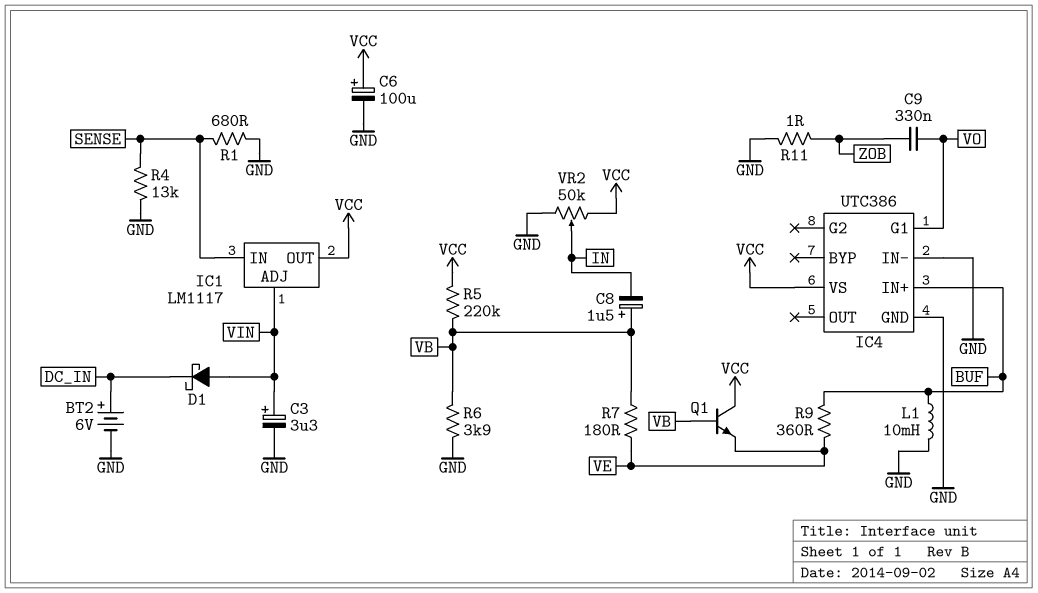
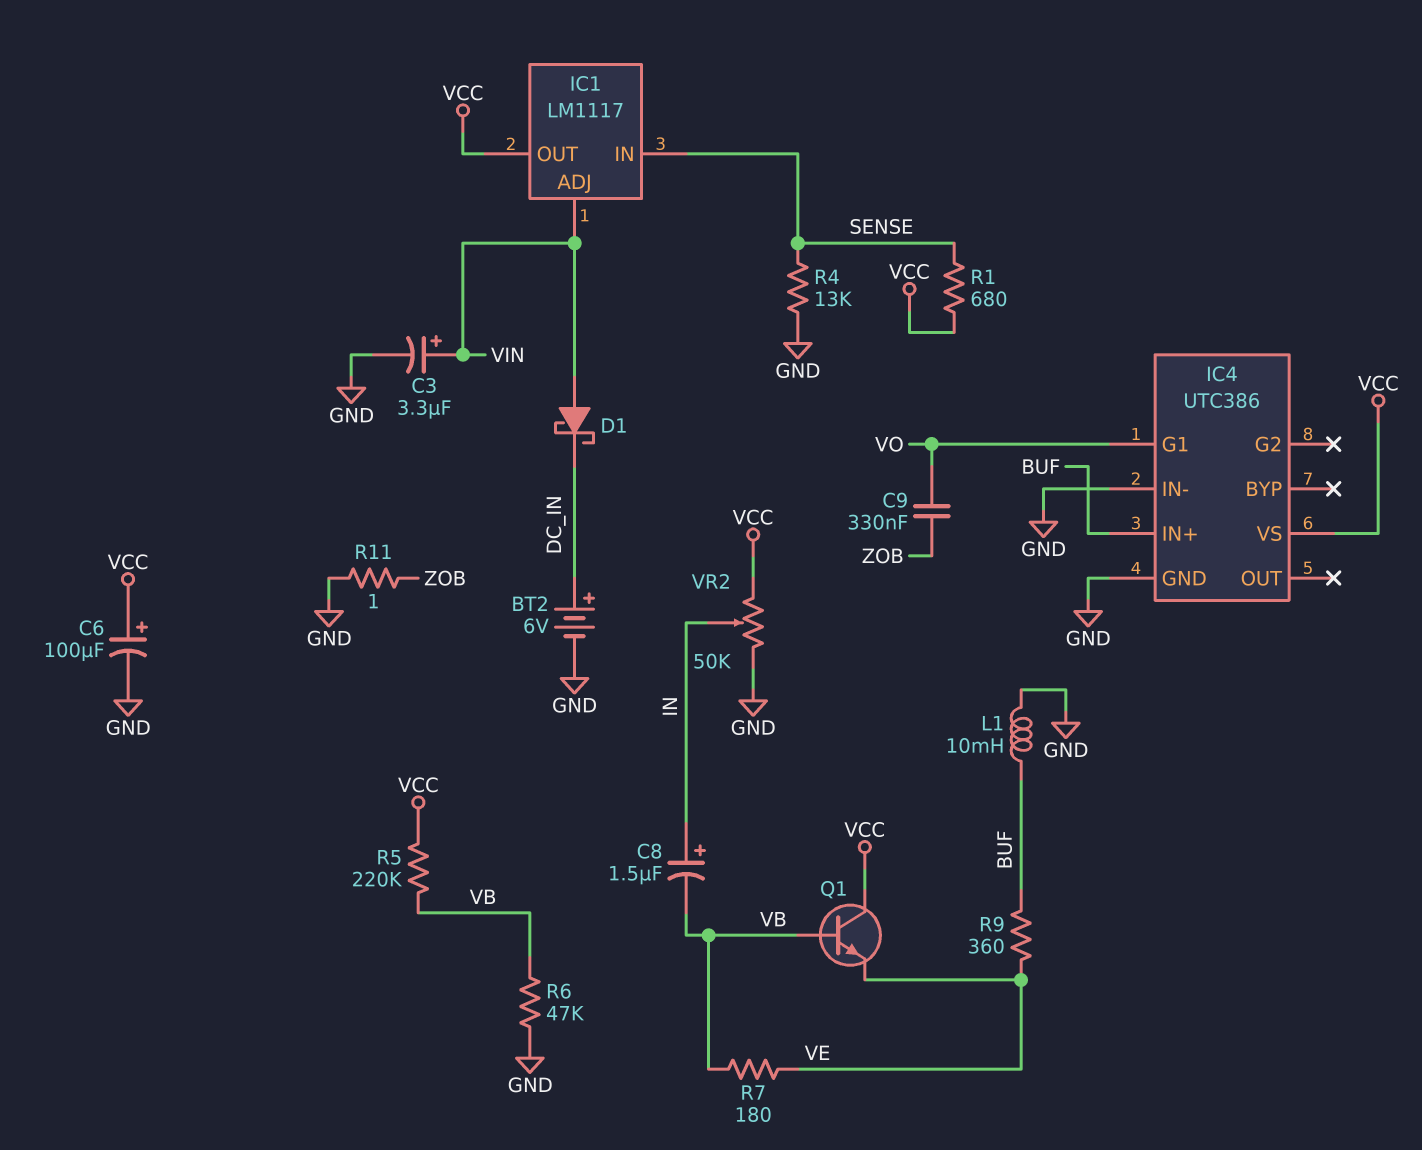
C8: 1.5uF (plus VB, minus IN) -> 1.5uF (plus IN, minus VB)
R1: 680 (GND, SENSE) -> 680 (SENSE, VCC)
R6: 3.9k (GND, VB) -> 47k (GND, VB)

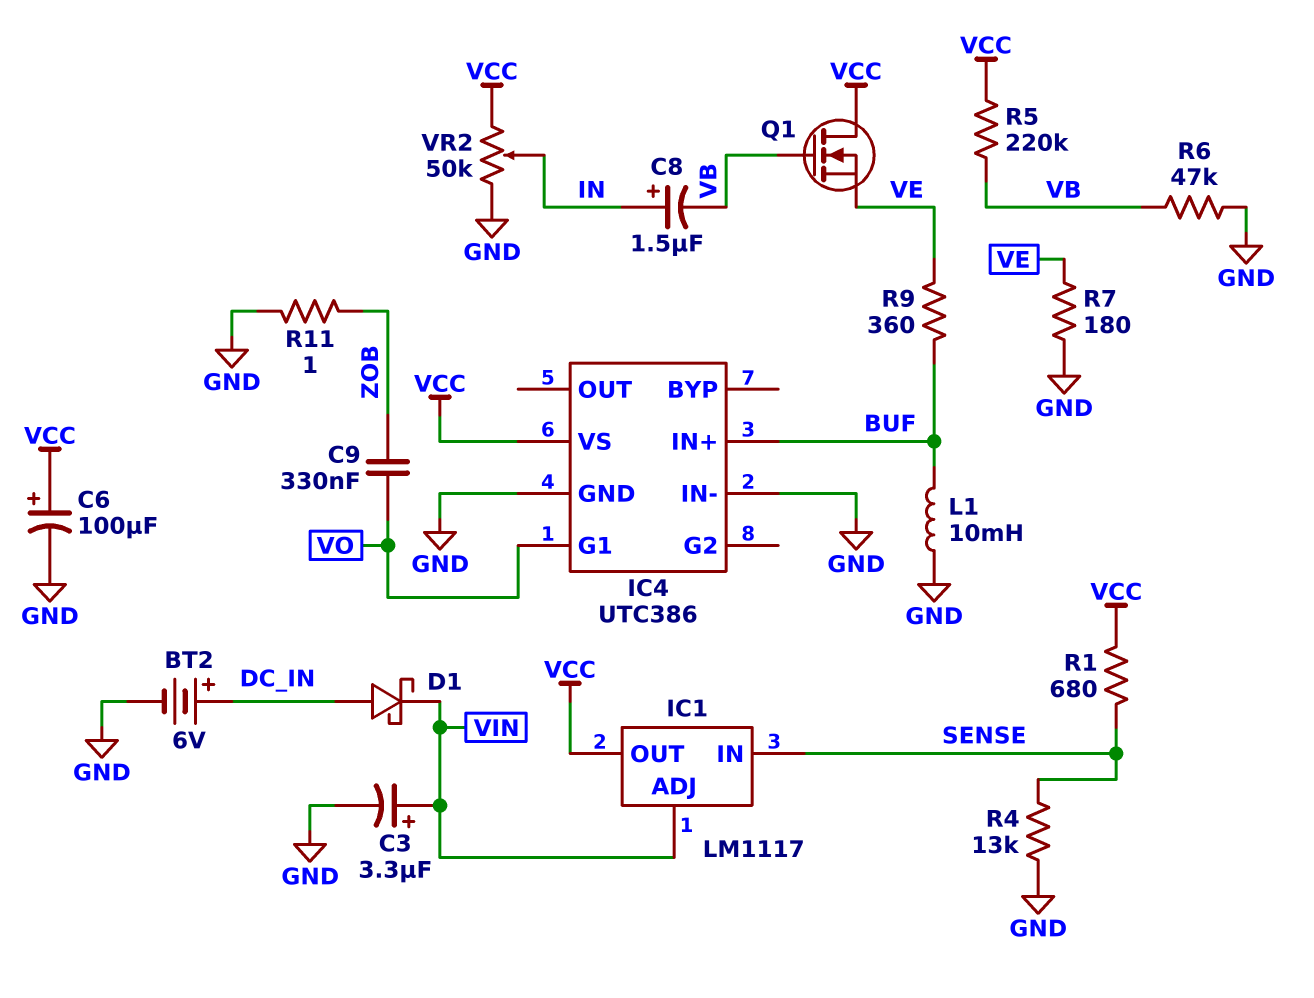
D1: schottky (A VIN, K DC_IN) -> schottky (A DC_IN, K VIN)
Q1: NPN (B VB, C VCC, E VE) -> NMOS (G VB, D VCC, S VE)
R7: 180 (VB, VE) -> 180 (GND, VE)

